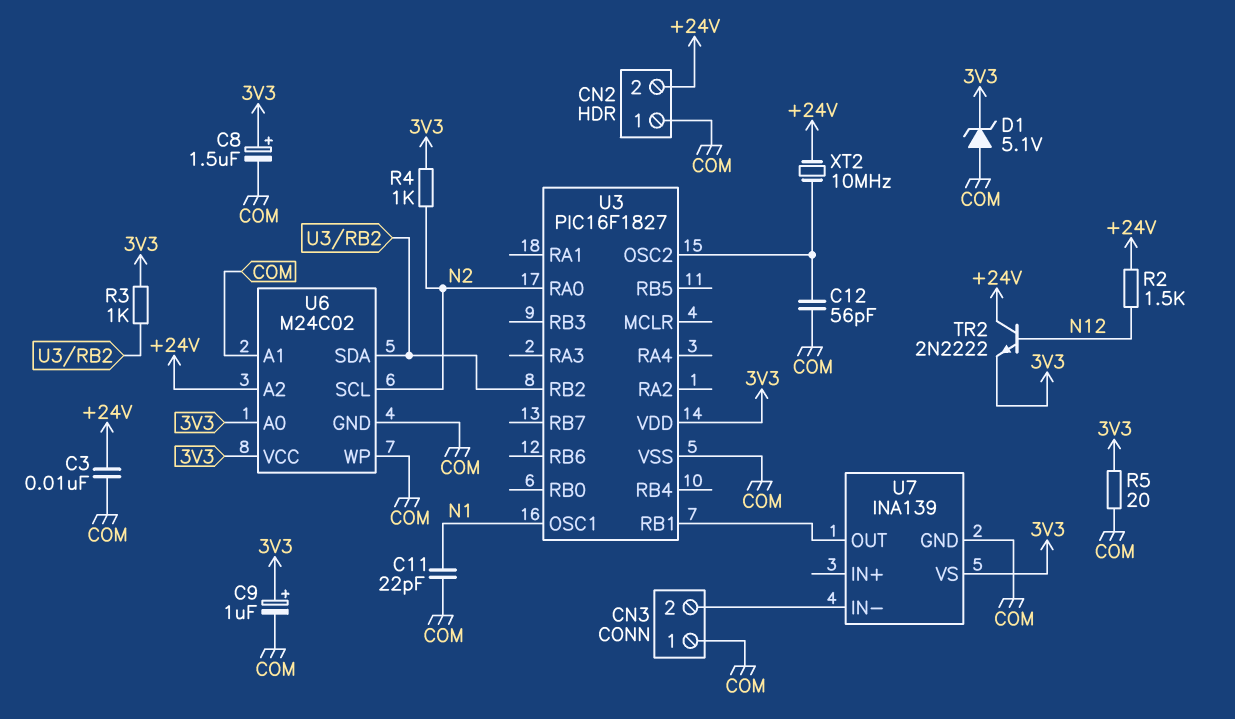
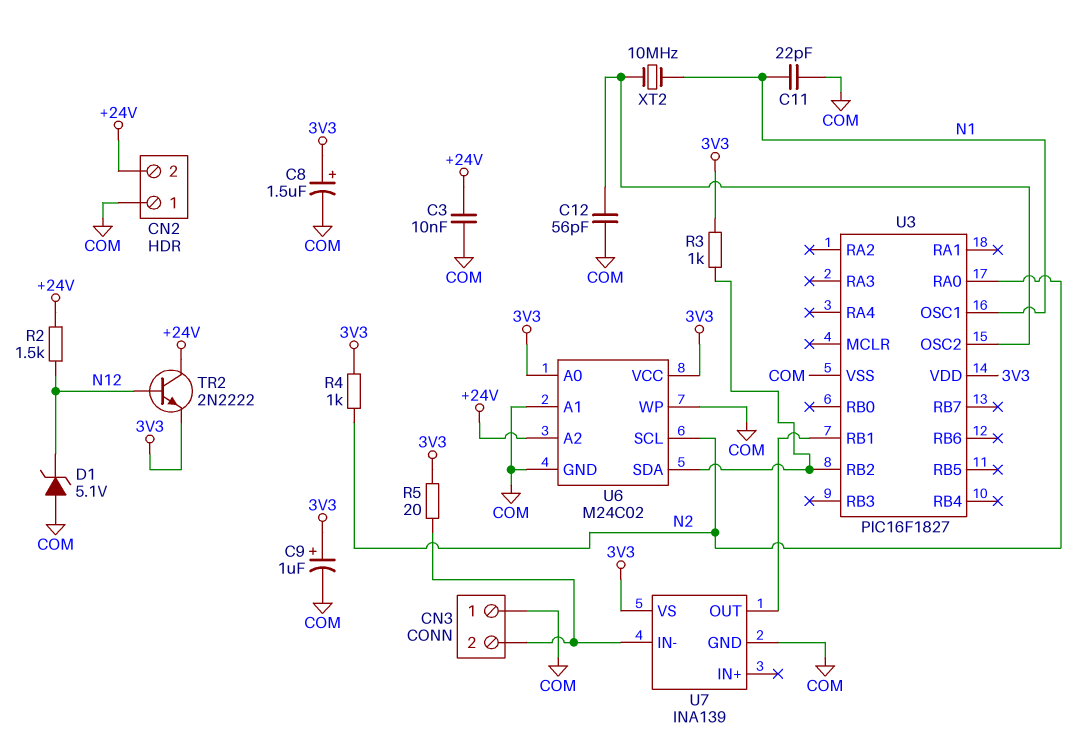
D1: zener 5.1V (A COM, K 3V3) -> zener 5.1V (A COM, K N12)
R5: 20 (3V3, COM) -> 20 (3V3, CN3/2)
XT2: 10MHz (+24V, U3/OSC2) -> 10MHz (N1, U3/OSC2)

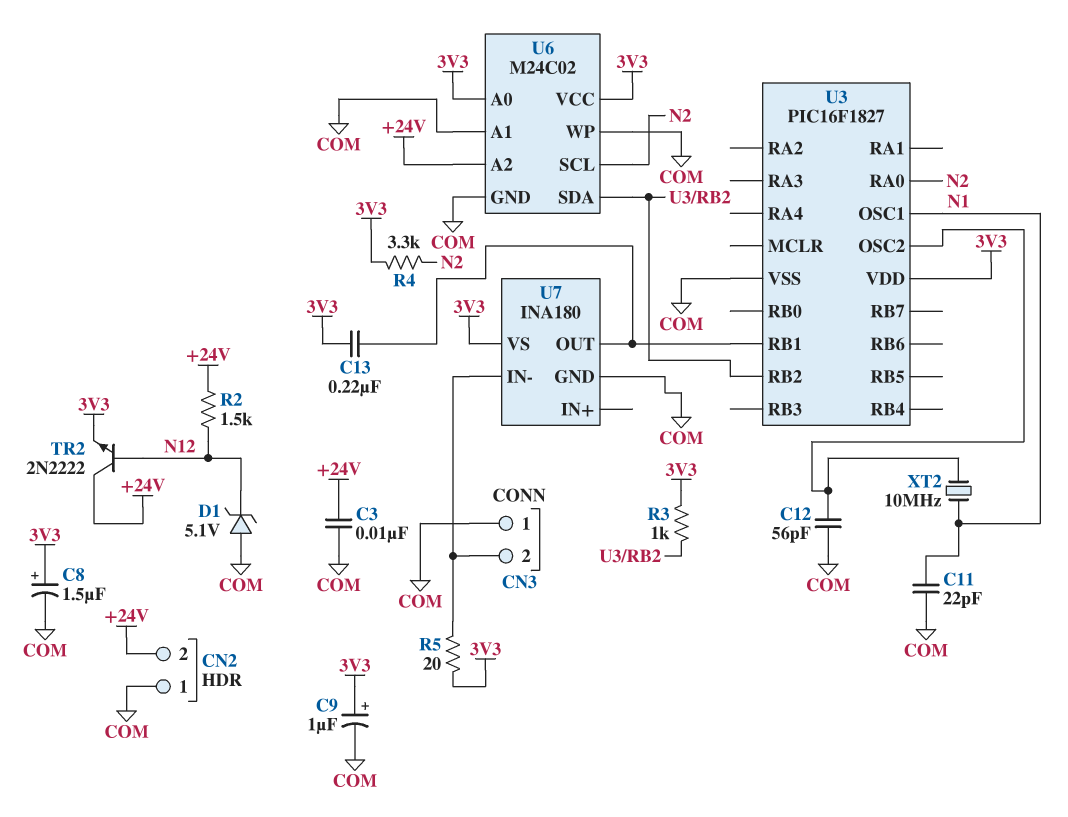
C13: none -> 220nF (3V3, U3/RB1)
R4: 1k (3V3, N2) -> 3.3k (3V3, N2)
U7: INA139 -> INA180

